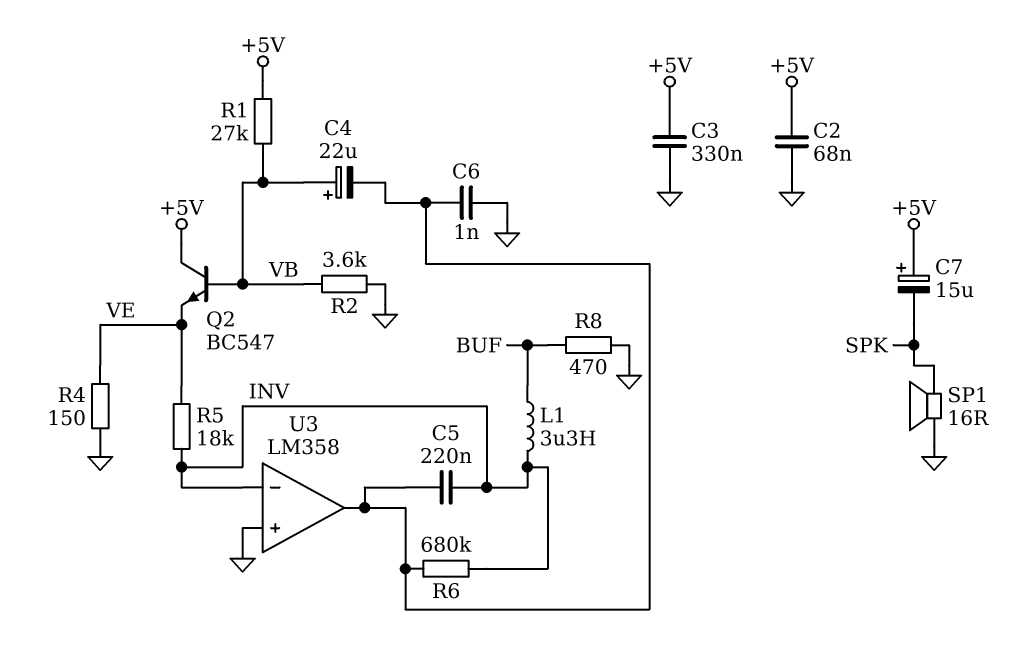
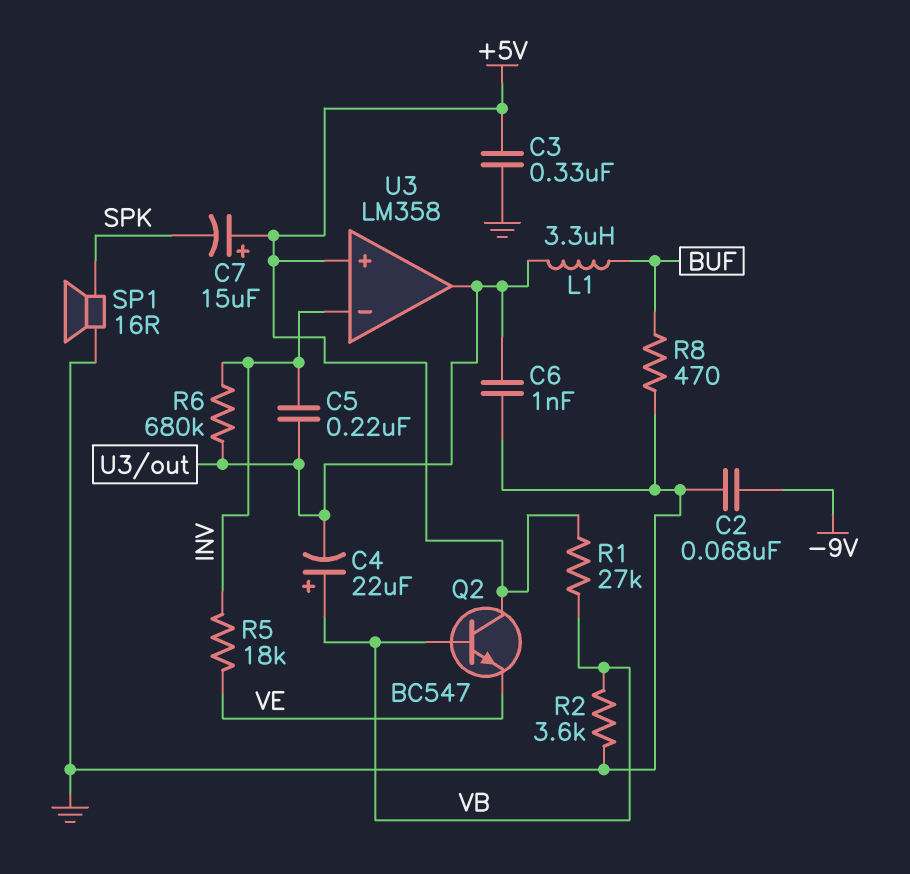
C2: 68nF (+5V, GND) -> 68nF (-9V, GND)
L1: 3.3uH (BUF, INV) -> 3.3uH (BUF, U3/out)
R4: 150 (GND, VE) -> none
U3 pin in+: GND -> +5V

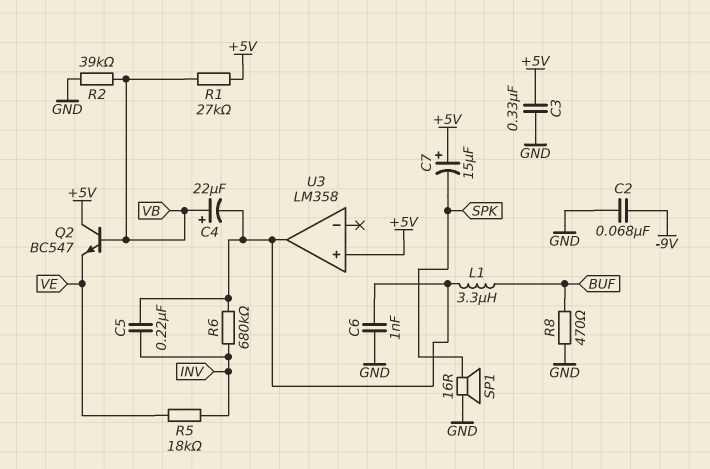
R2: 3.6k (GND, VB) -> 39k (GND, VB)
U3 pin in-: INV -> none

